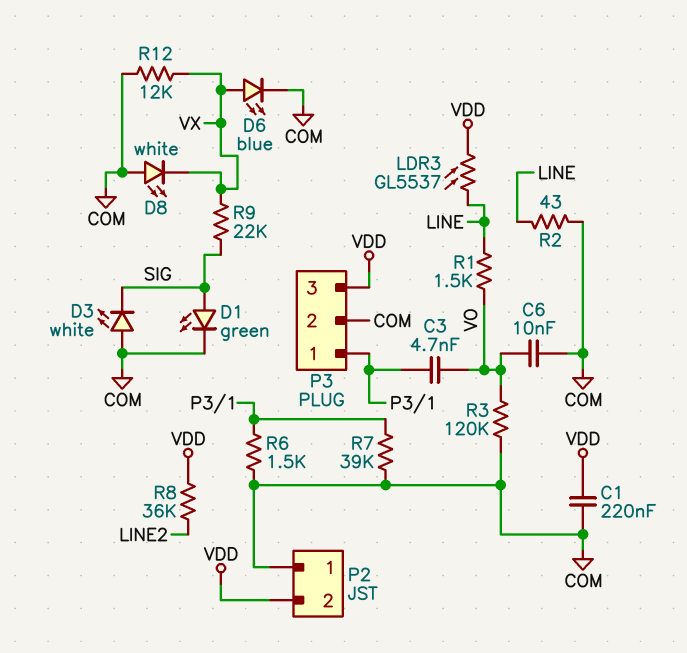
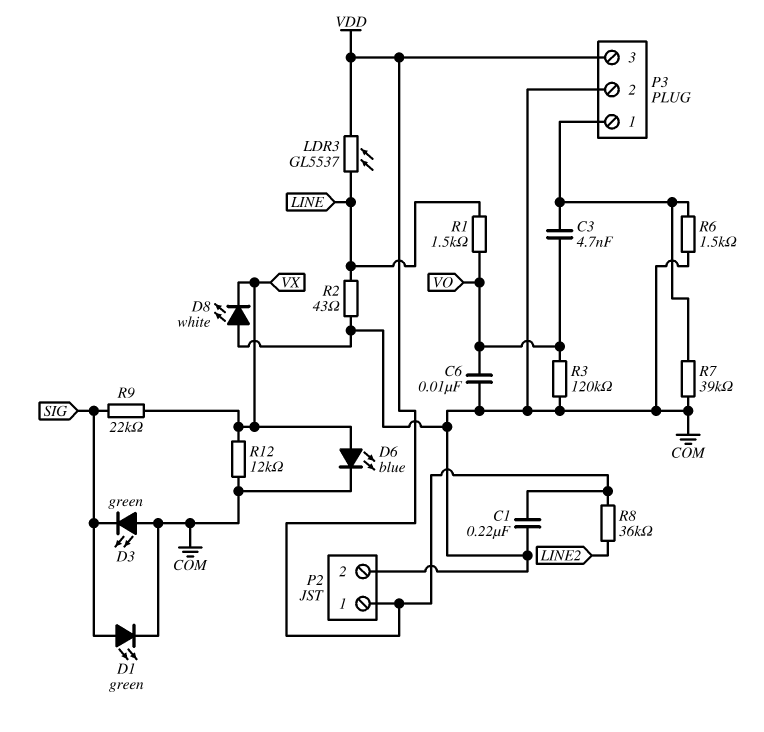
D3: LED white (A COM, K SIG) -> LED green (A COM, K SIG)
P2 pin 1: COM -> VDD
P2 pin 2: VDD -> COM

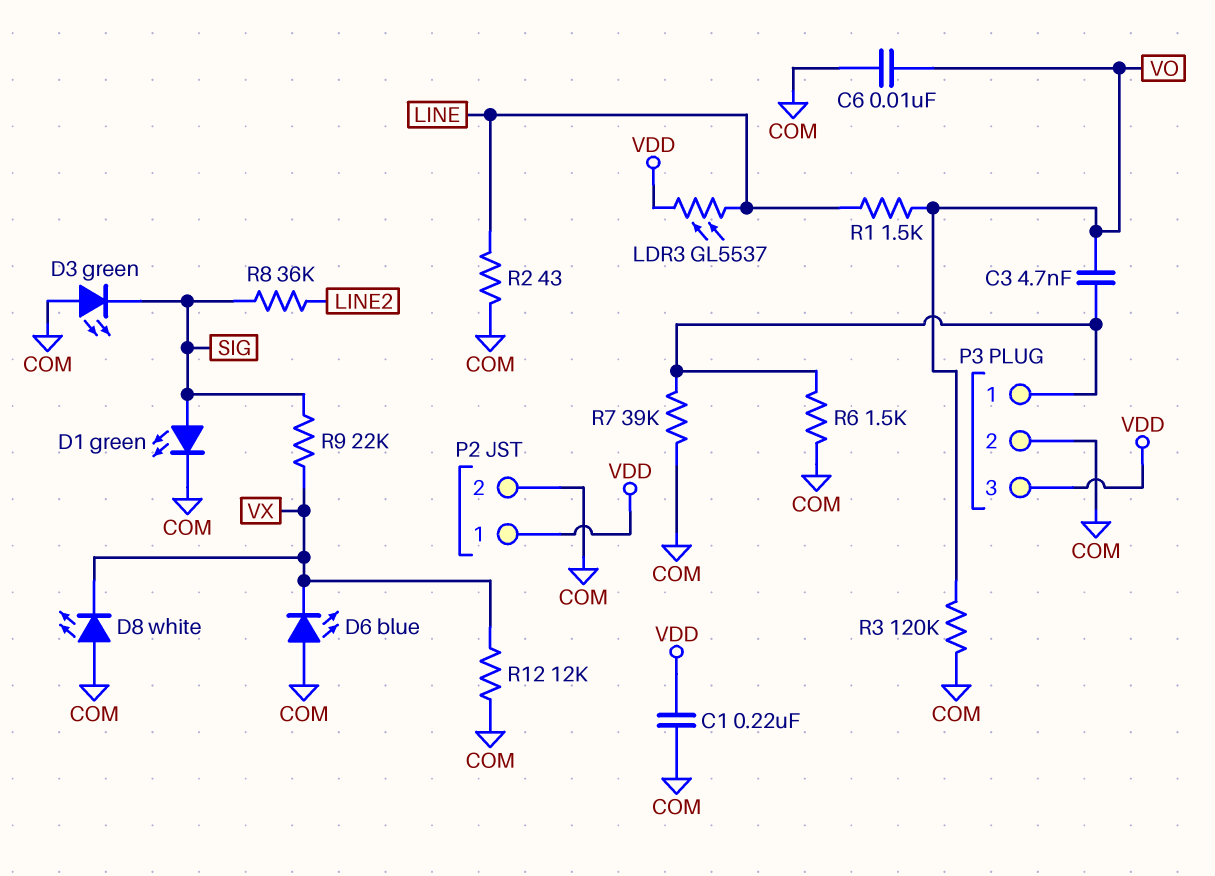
D6: LED blue (A VX, K COM) -> LED blue (A COM, K VX)
R8: 36k (LINE2, VDD) -> 36k (LINE2, SIG)

